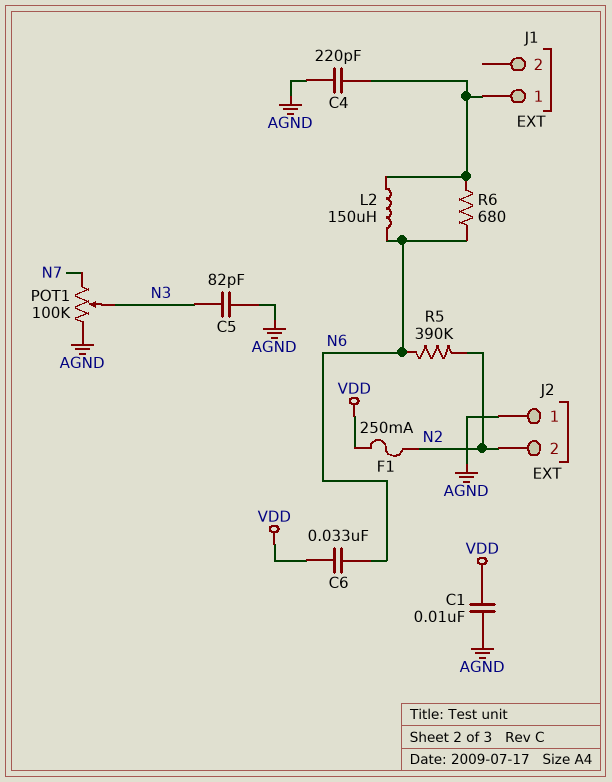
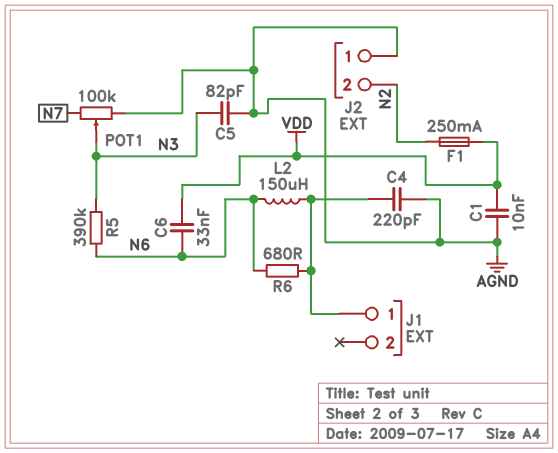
R5: 390k (N2, N6) -> 390k (N3, N6)

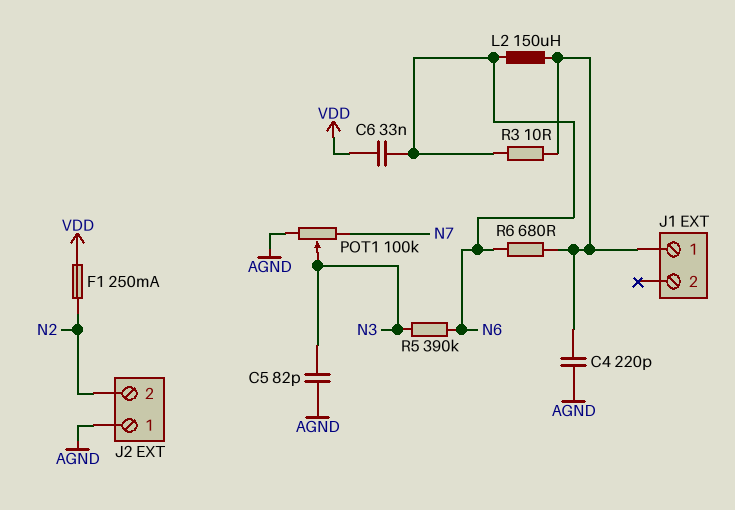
C1: 10nF (AGND, VDD) -> none
R3: none -> 10 (J1/1, N6)

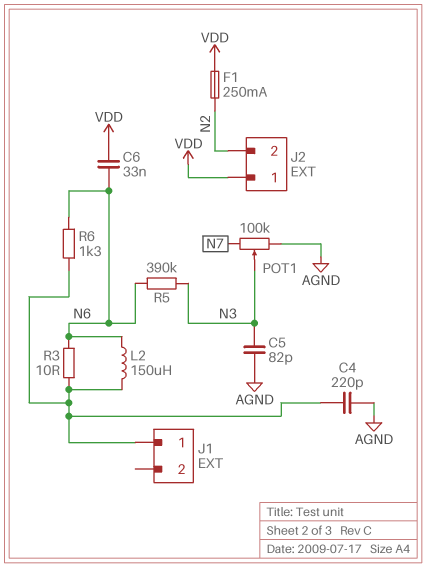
J2 pin 1: AGND -> VDD
R6: 680 (J1/1, N6) -> 1.3k (J1/1, N6)

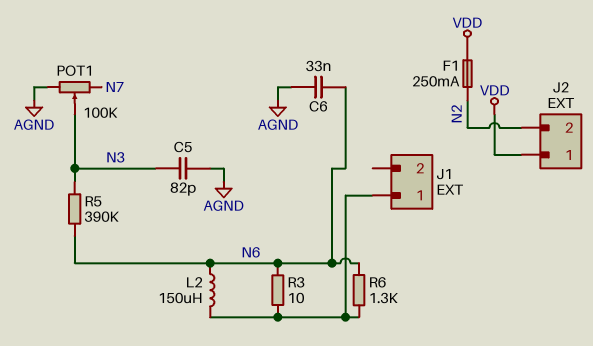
C4: 220pF (AGND, J1/1) -> none
C6: 33nF (N6, VDD) -> 33nF (AGND, N6)

